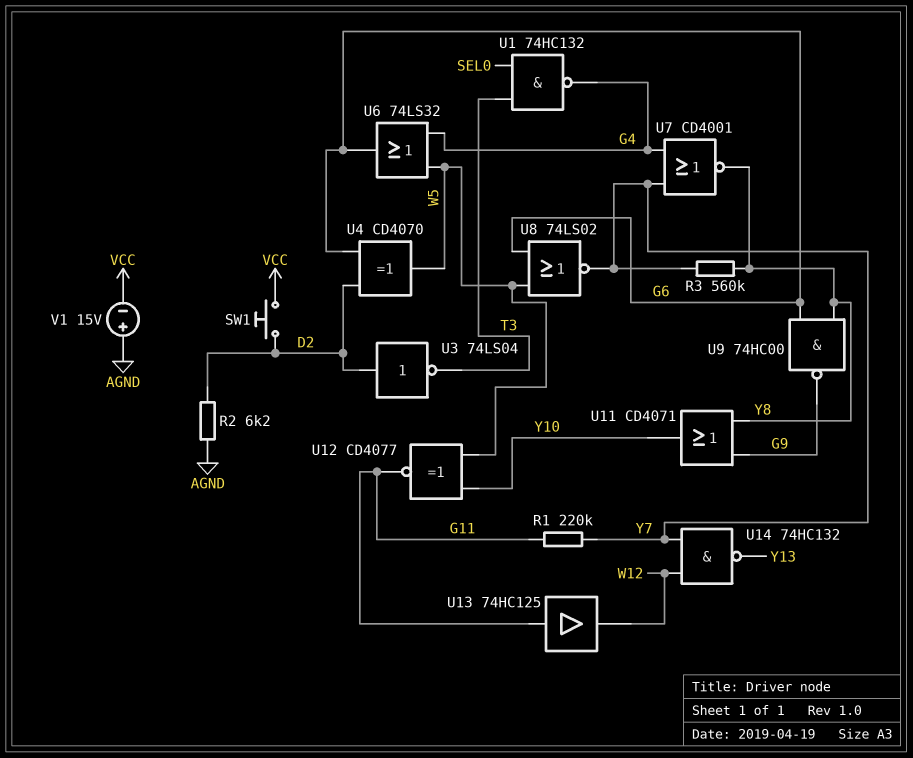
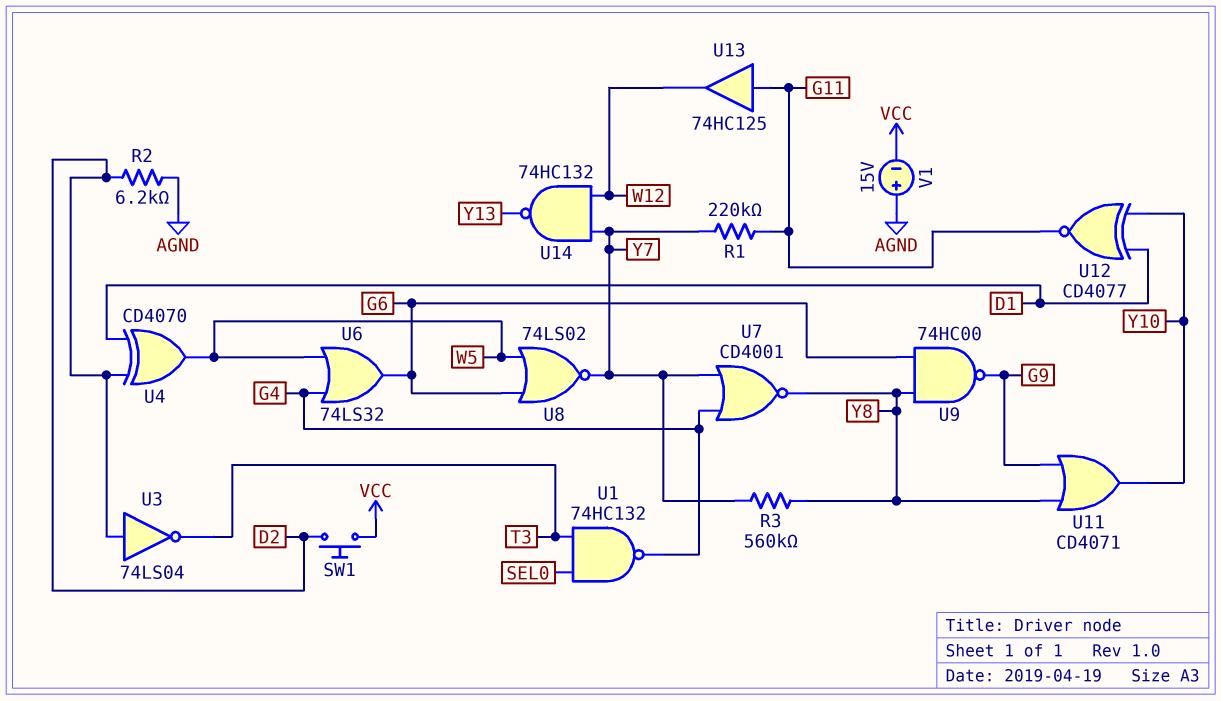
U4: XOR CD4070 (in D2, in G6, out W5) -> XOR CD4070 (in D1, in D2, out W5)
U12: XNOR CD4077 (in W5, in Y10, out G11) -> XNOR CD4077 (in D1, in Y10, out G11)

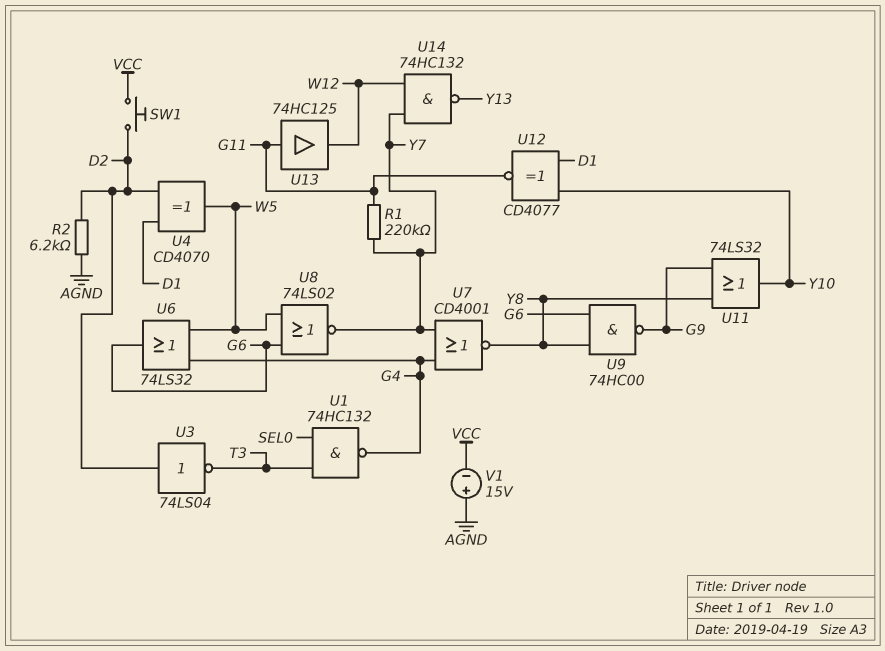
R3: 560k (Y7, Y8) -> none
U11: OR CD4071 (in G9, in Y8, out Y10) -> OR 74LS32 (in G9, in Y8, out Y10)

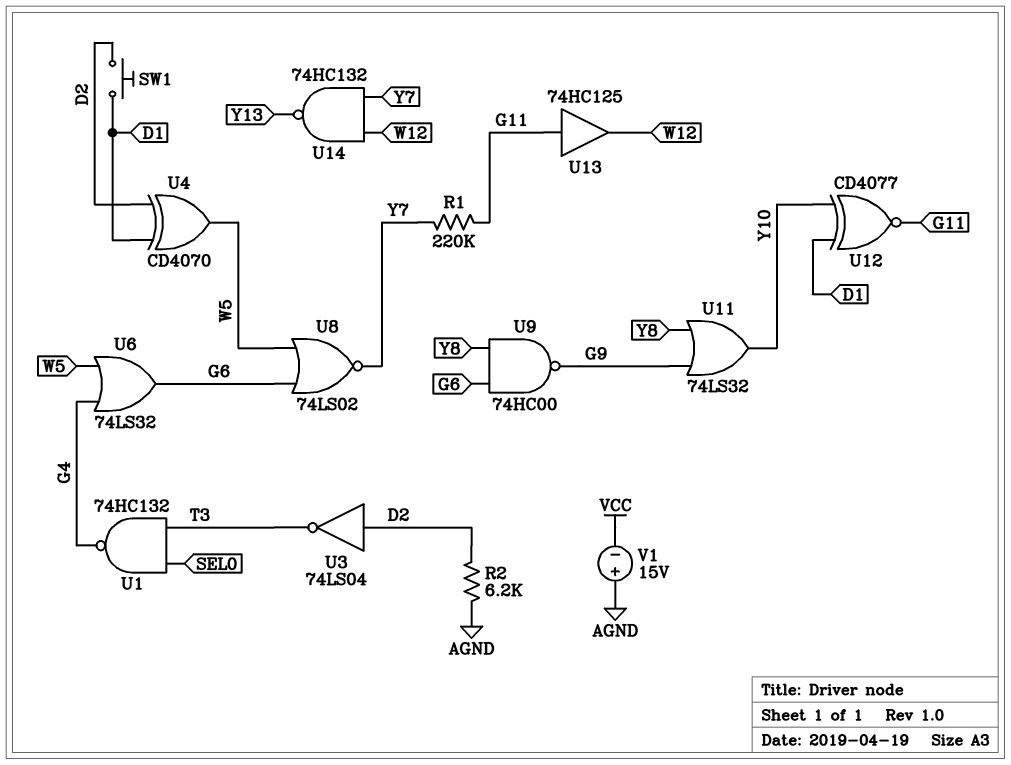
SW1: button (D2, VCC) -> button (D1, D2)
U7: NOR CD4001 (in G4, in Y7, out Y8) -> none

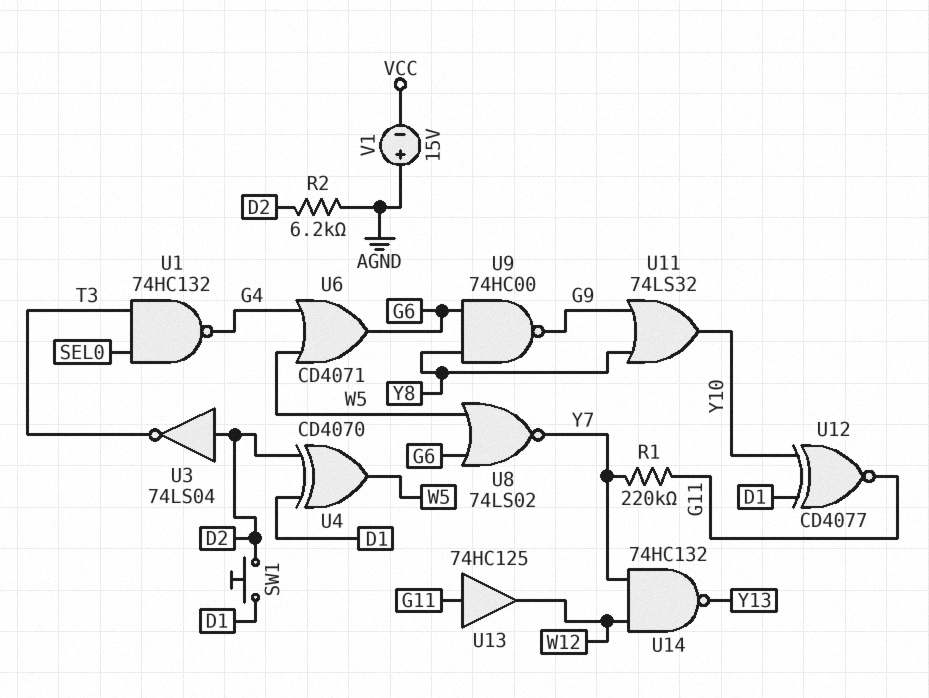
U6: OR 74LS32 (in G4, in W5, out G6) -> OR CD4071 (in G4, in W5, out G6)

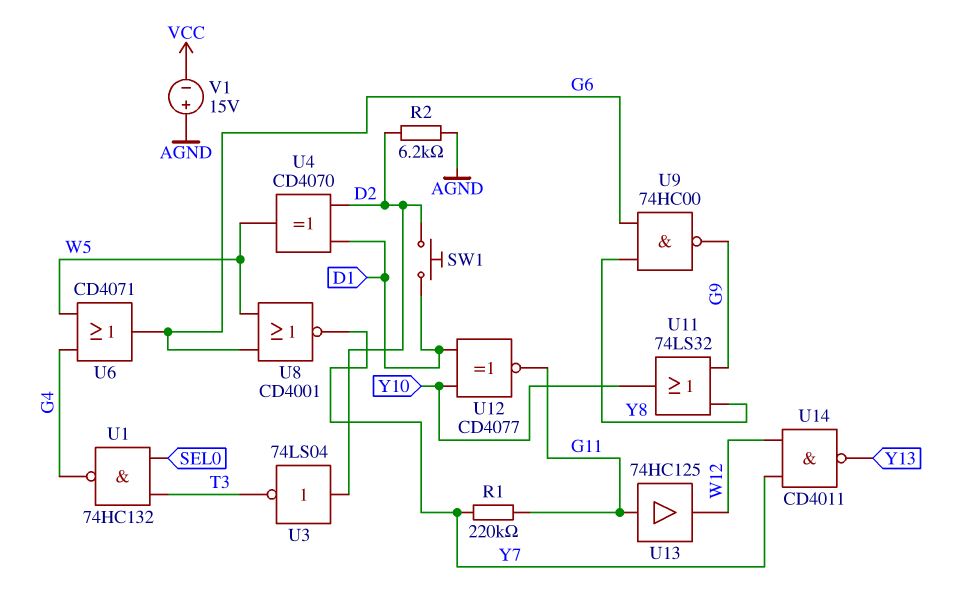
U8: NOR 74LS02 (in G6, in W5, out Y7) -> NOR CD4001 (in G6, in W5, out Y7)
U14: NAND 74HC132 (in W12, in Y7, out Y13) -> NAND CD4011 (in W12, in Y7, out Y13)

